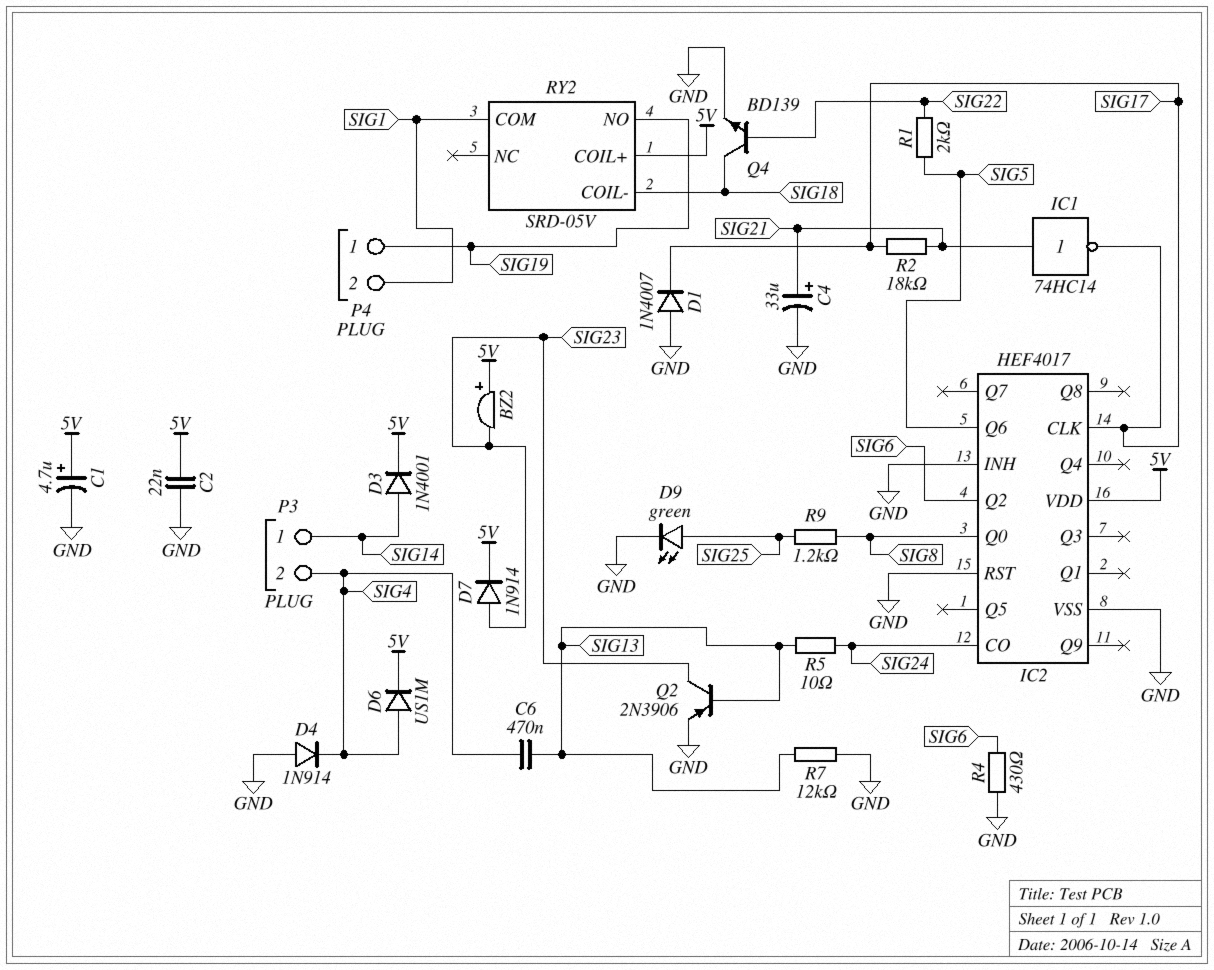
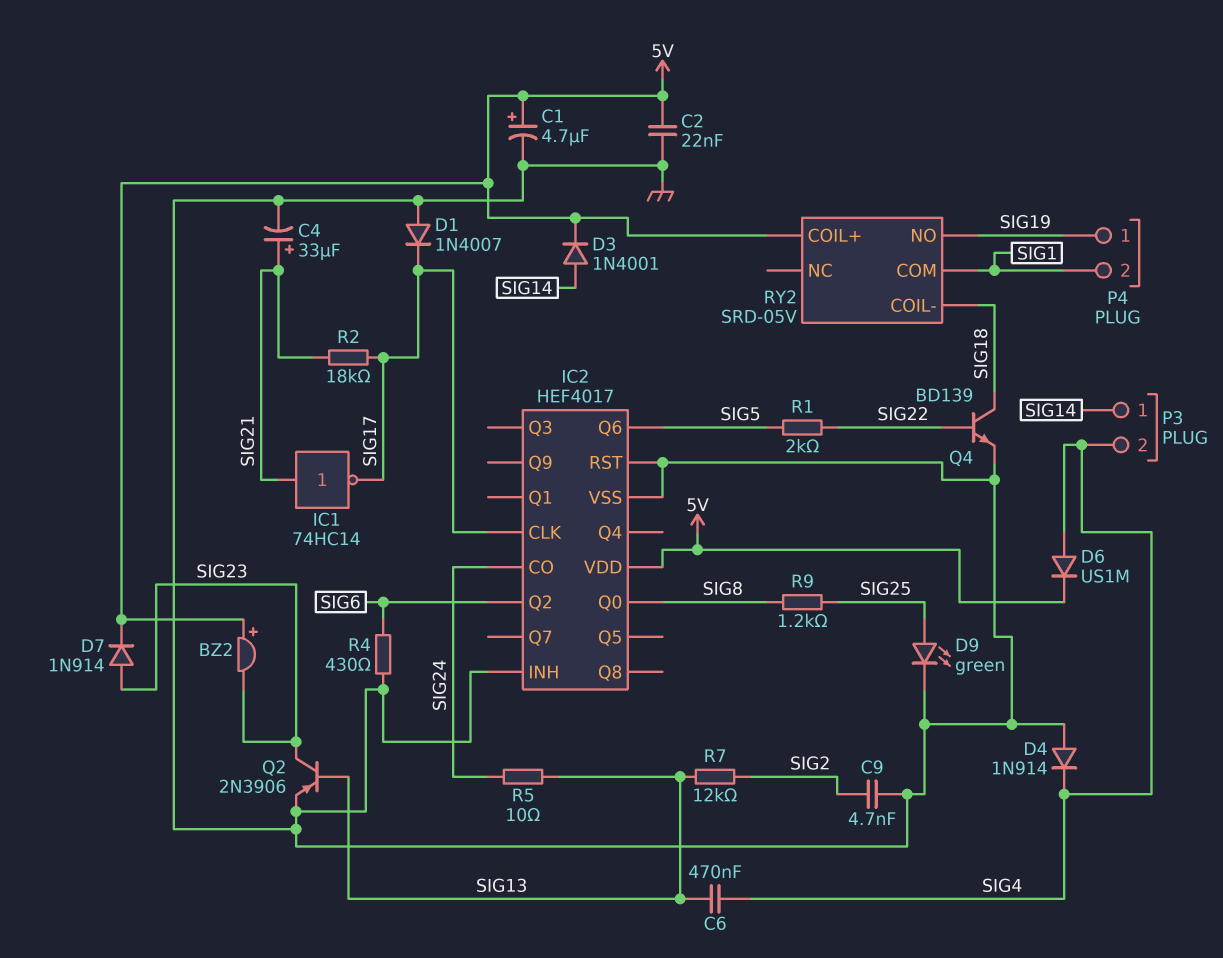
C9: none -> 4.7nF (GND, SIG2)
R7: 12k (GND, SIG13) -> 12k (SIG2, SIG13)

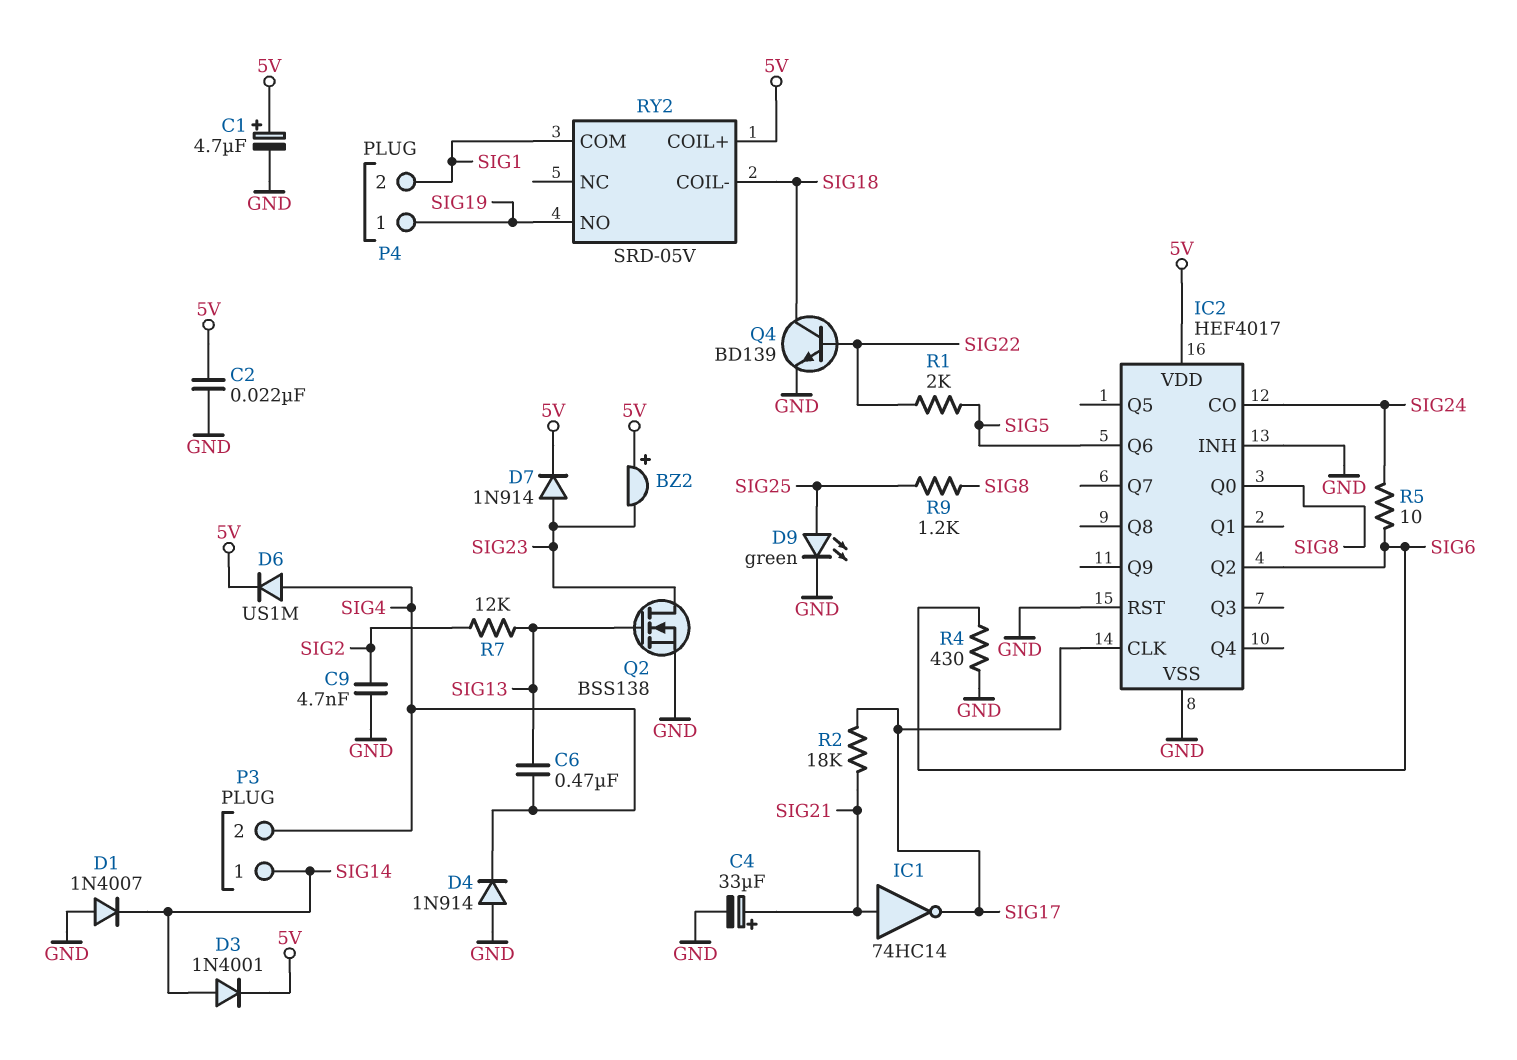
D1: diode 1N4007 (A GND, K SIG17) -> diode 1N4007 (A GND, K SIG14)
Q2: PNP 2N3906 (B SIG13, C SIG23, E GND) -> NMOS BSS138 (G SIG13, D SIG23, S GND)
R5: 10 (SIG13, SIG24) -> 10 (SIG6, SIG24)

